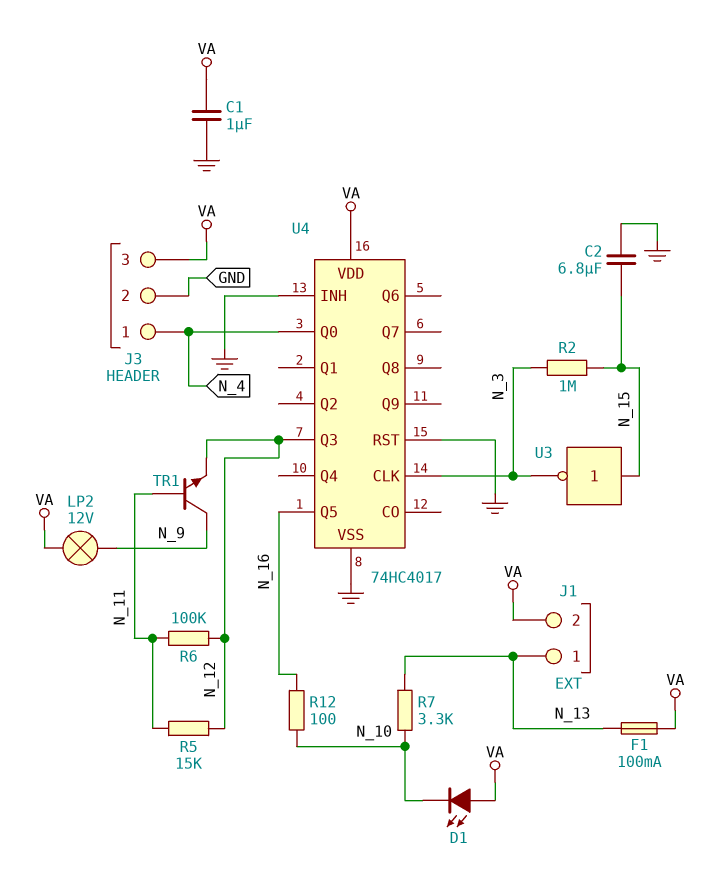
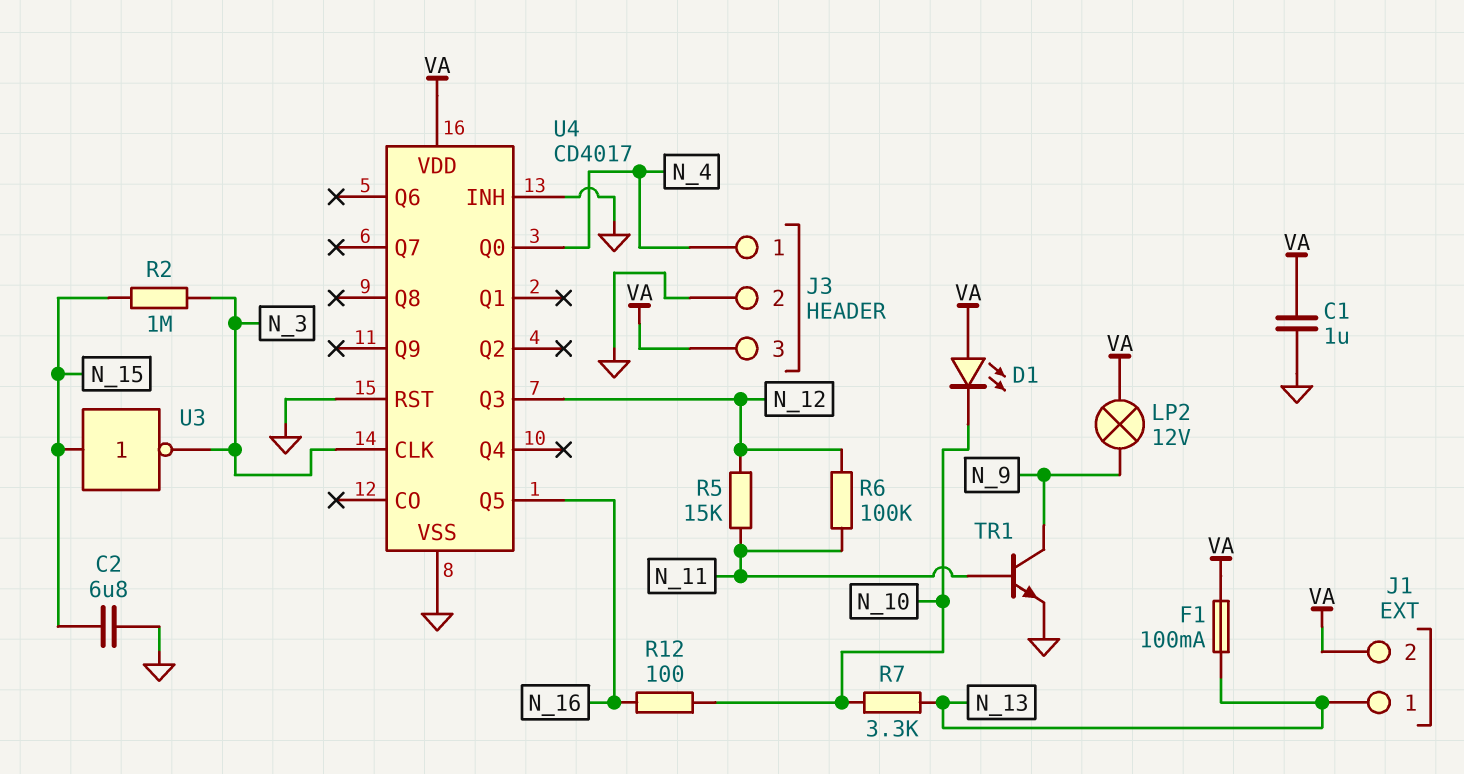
TR1: NPN (B N_11, C N_9, E N_12) -> NPN (B N_11, C N_9, E GND)
U4: 74HC4017 -> CD4017

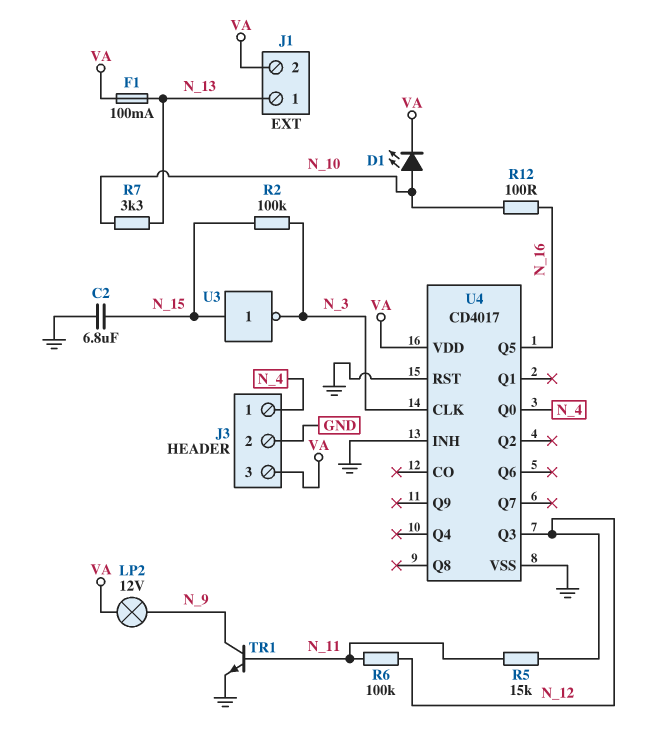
C1: 1uF (GND, VA) -> none
D1: LED (A VA, K N_10) -> LED (A N_10, K VA)
R2: 1M (N_3, N_15) -> 100k (N_3, N_15)

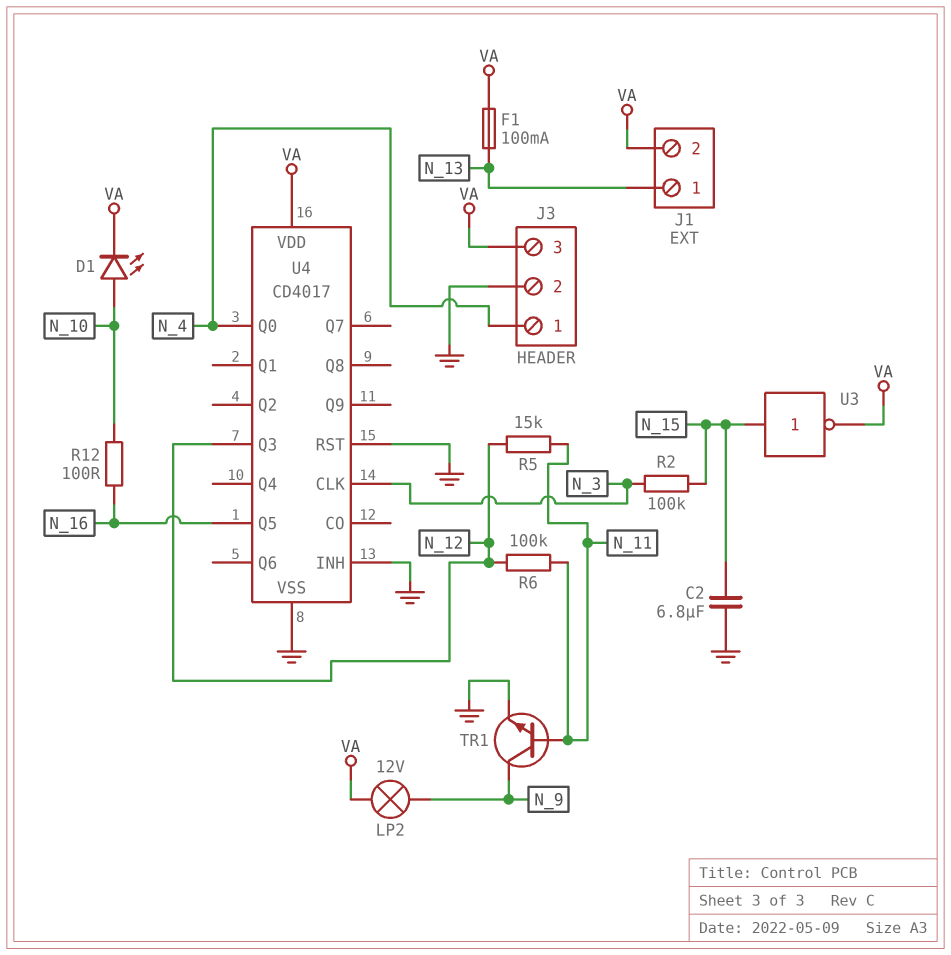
R7: 3.3k (N_10, N_13) -> none
U3: NOT (in N_15, out N_3) -> NOT (in N_15, out VA)

